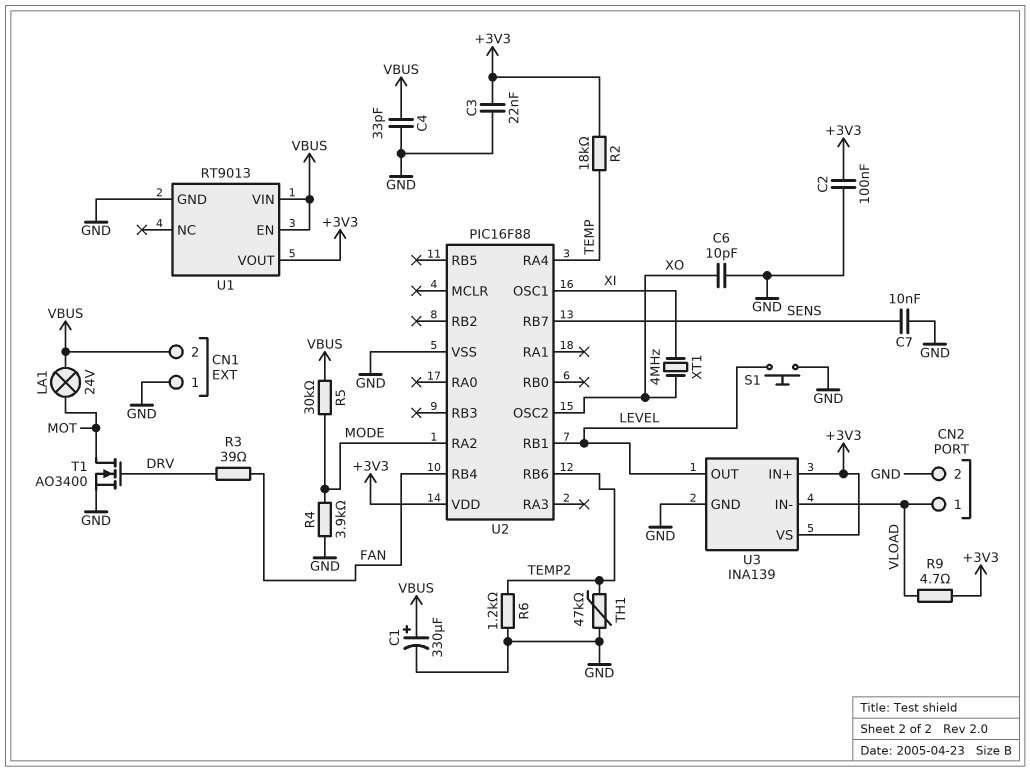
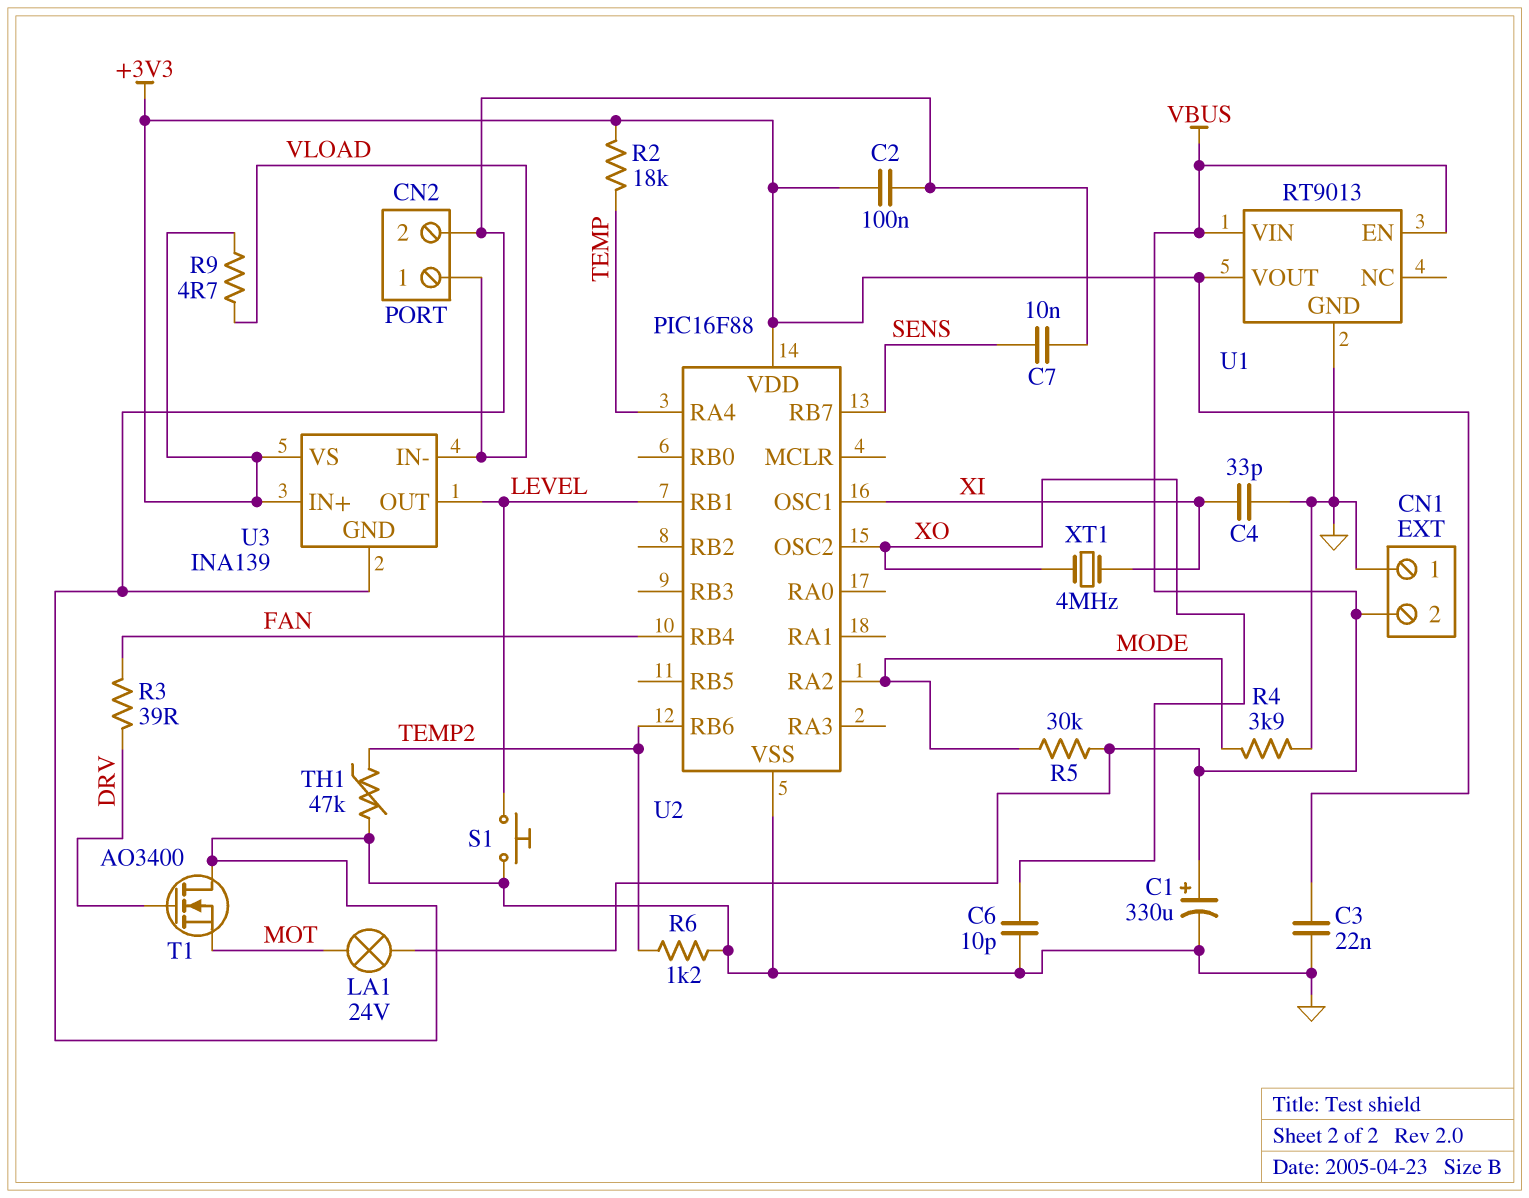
C4: 33pF (GND, VBUS) -> 33pF (GND, XI)
T1: NMOS AO3400 (G DRV, D MOT, S GND) -> NMOS AO3400 (G DRV, D GND, S MOT)

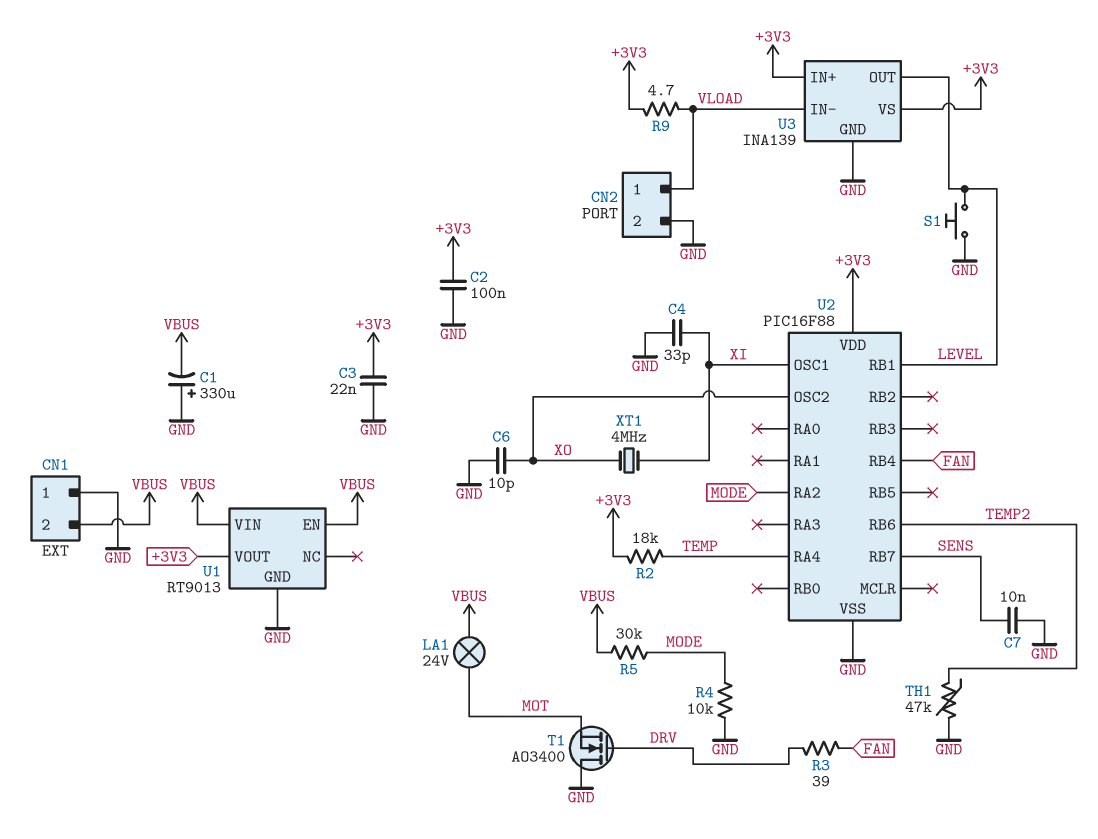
C1: 330uF (plus VBUS, minus GND) -> 330uF (plus GND, minus VBUS)
R4: 3.9k (GND, MODE) -> 10k (GND, MODE)
R6: 1.2k (GND, TEMP2) -> none

